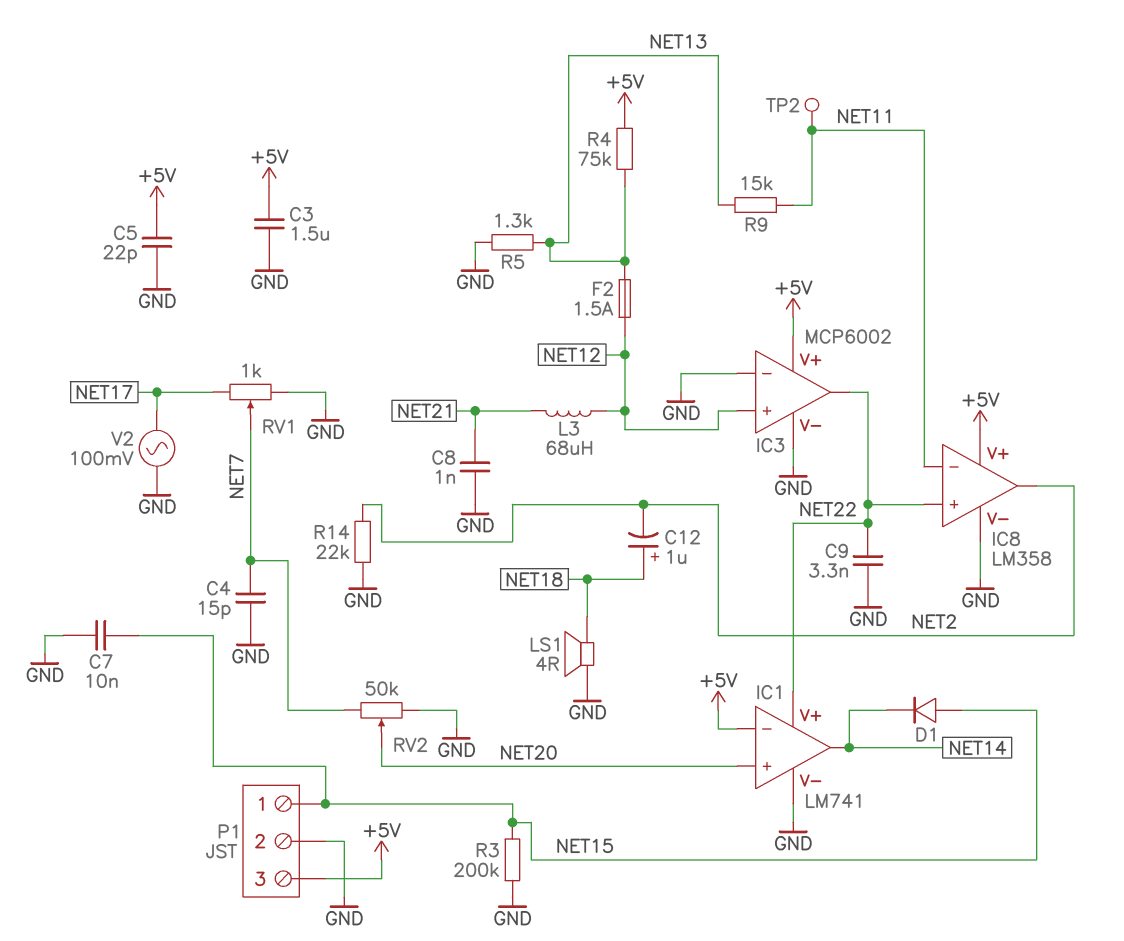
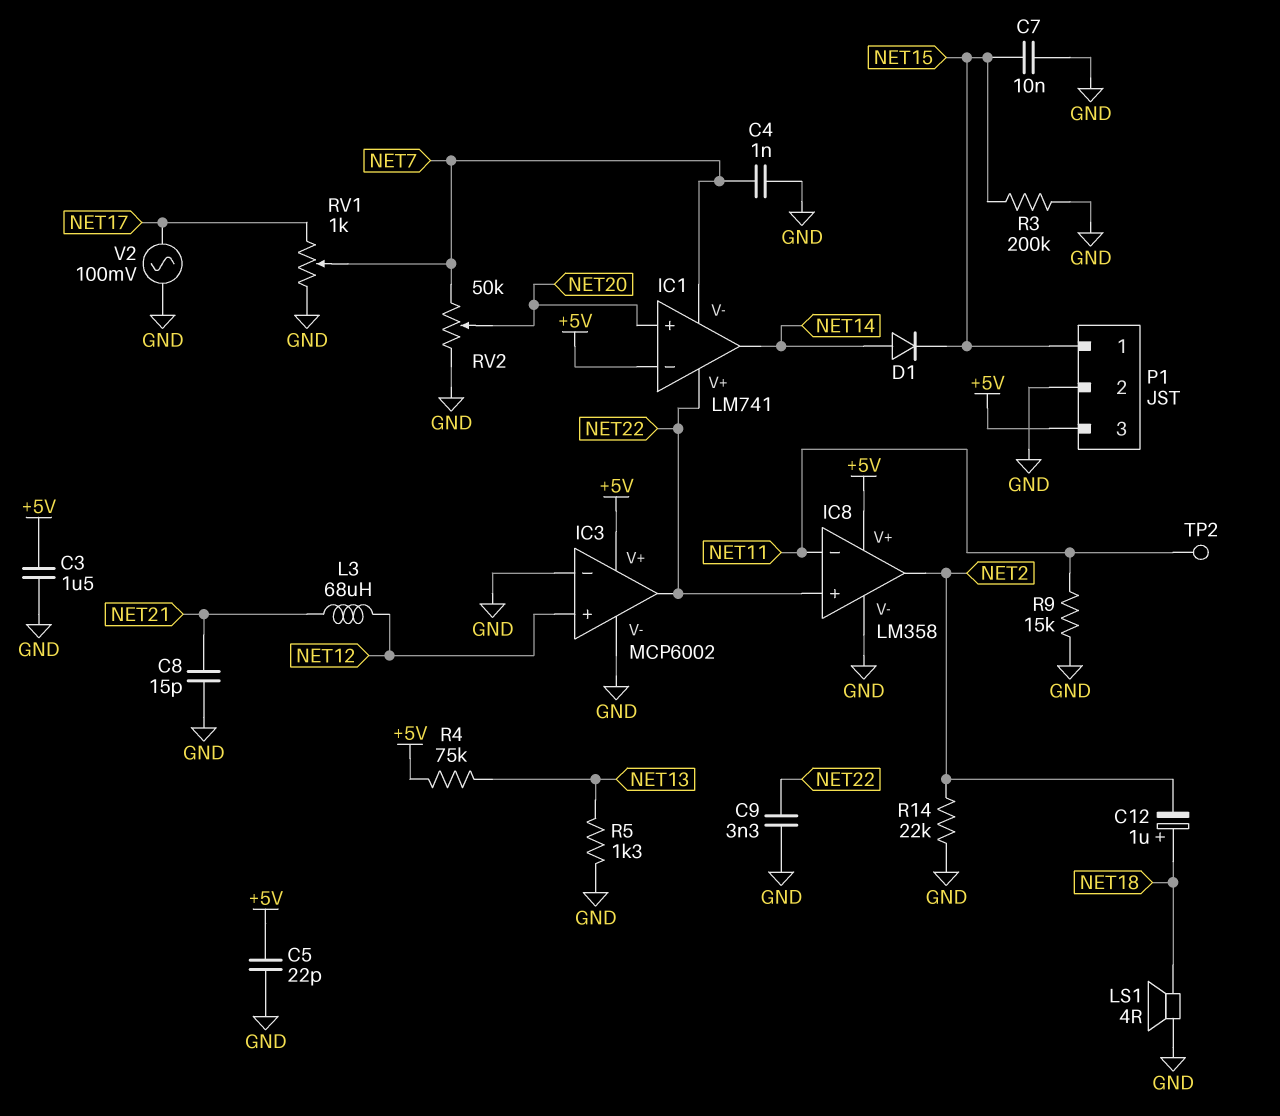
C4: 15pF (GND, NET7) -> 1nF (GND, NET7)
C8: 1nF (GND, NET21) -> 15pF (GND, NET21)
D1: diode (A NET15, K NET14) -> diode (A NET14, K NET15)
F2: 1.5A (NET12, NET13) -> none
IC1 pin V-: GND -> NET7
R9: 15k (NET11, NET13) -> 15k (GND, NET11)

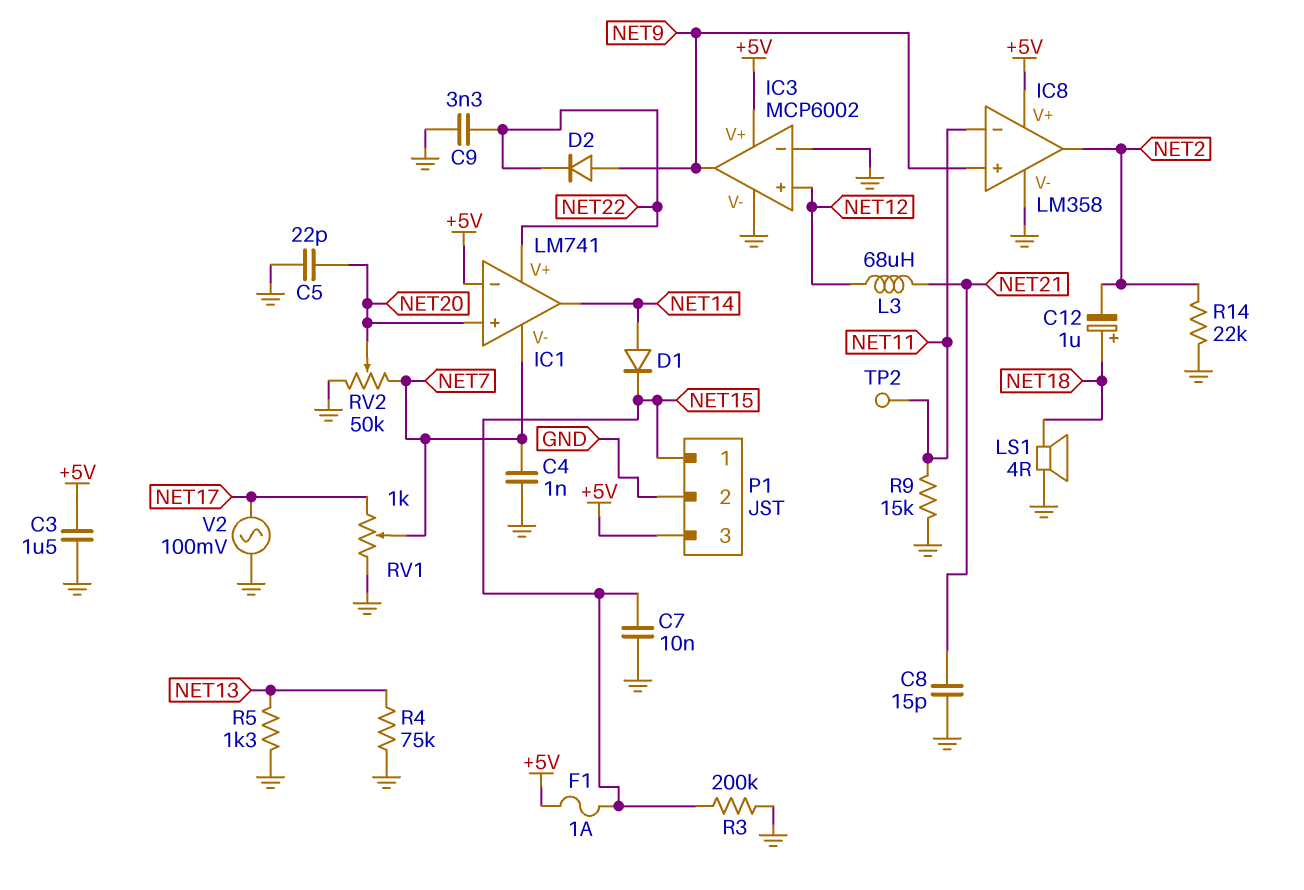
C5: 22pF (+5V, GND) -> 22pF (GND, NET20)
D2: none -> diode (A NET9, K NET22)
F1: none -> 1A (+5V, NET15)
IC3 pin out: NET22 -> NET9
IC8 pin in+: NET22 -> NET9
R4: 75k (+5V, NET13) -> 75k (GND, NET13)

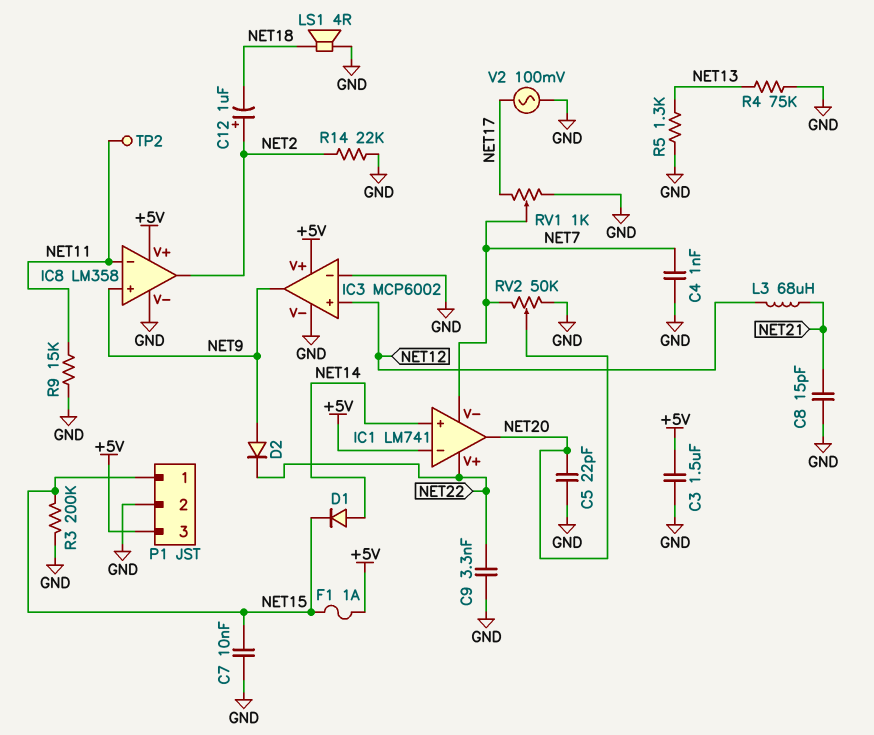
C12: 1uF (plus NET18, minus NET2) -> 1uF (plus NET2, minus NET18)
IC1 pin in+: NET20 -> NET14
IC1 pin out: NET14 -> NET20

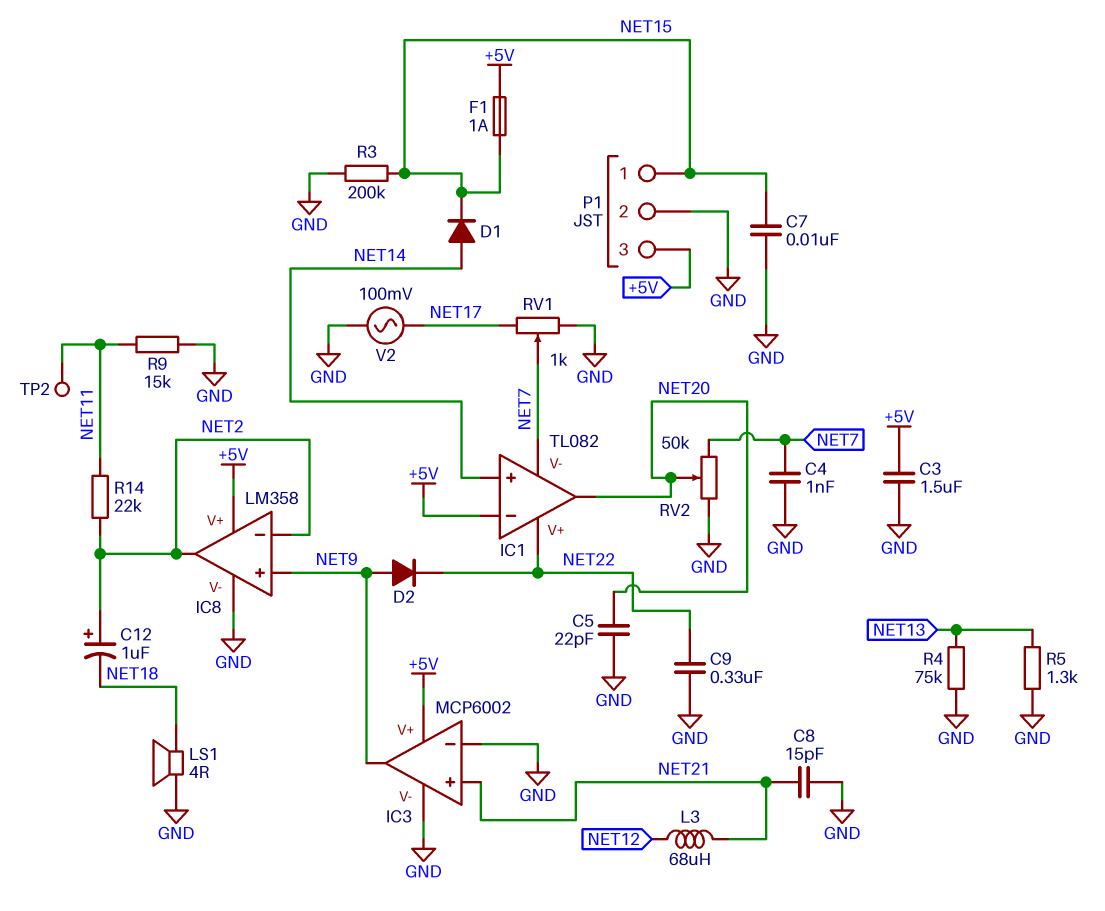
C9: 3.3nF (GND, NET22) -> 330nF (GND, NET22)
IC1: LM741 -> TL082
IC3 pin in+: NET12 -> NET21
IC8 pin in-: NET11 -> NET2
R14: 22k (GND, NET2) -> 22k (NET2, NET11)

